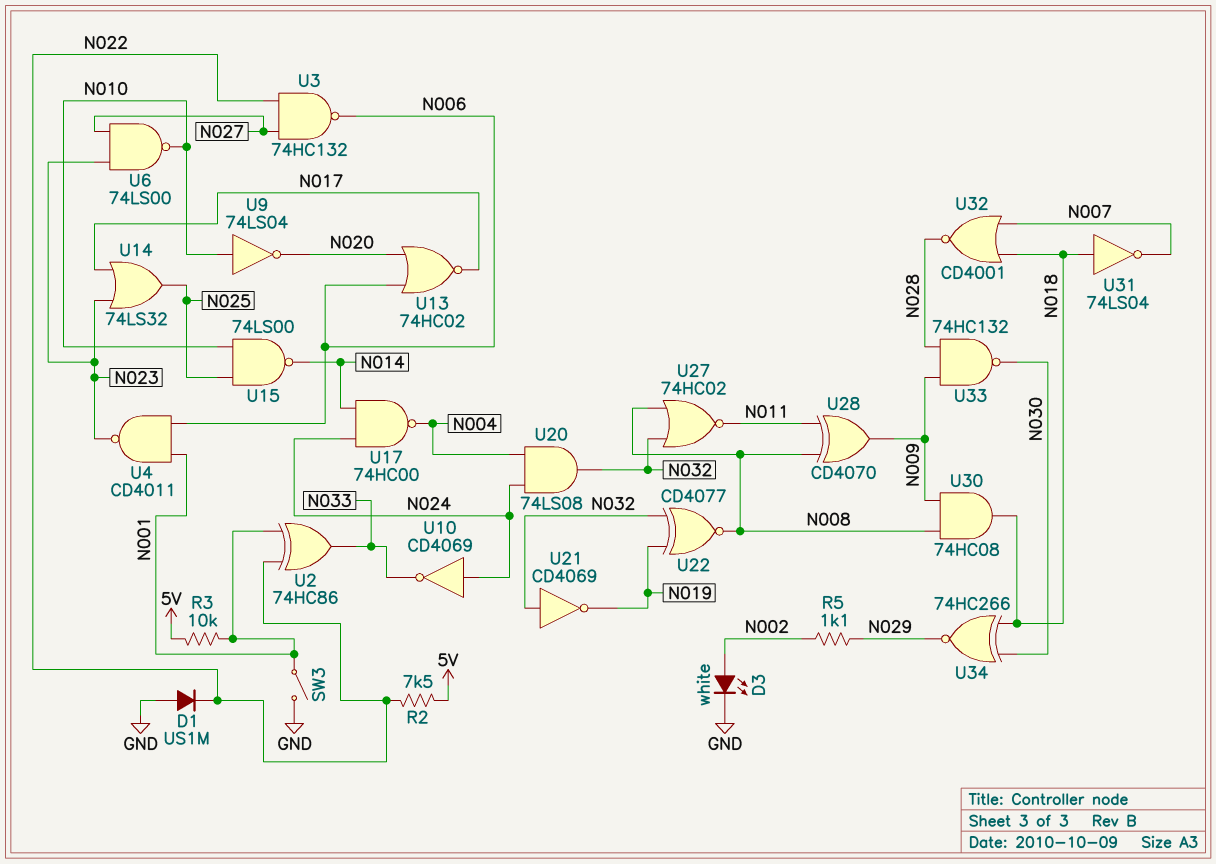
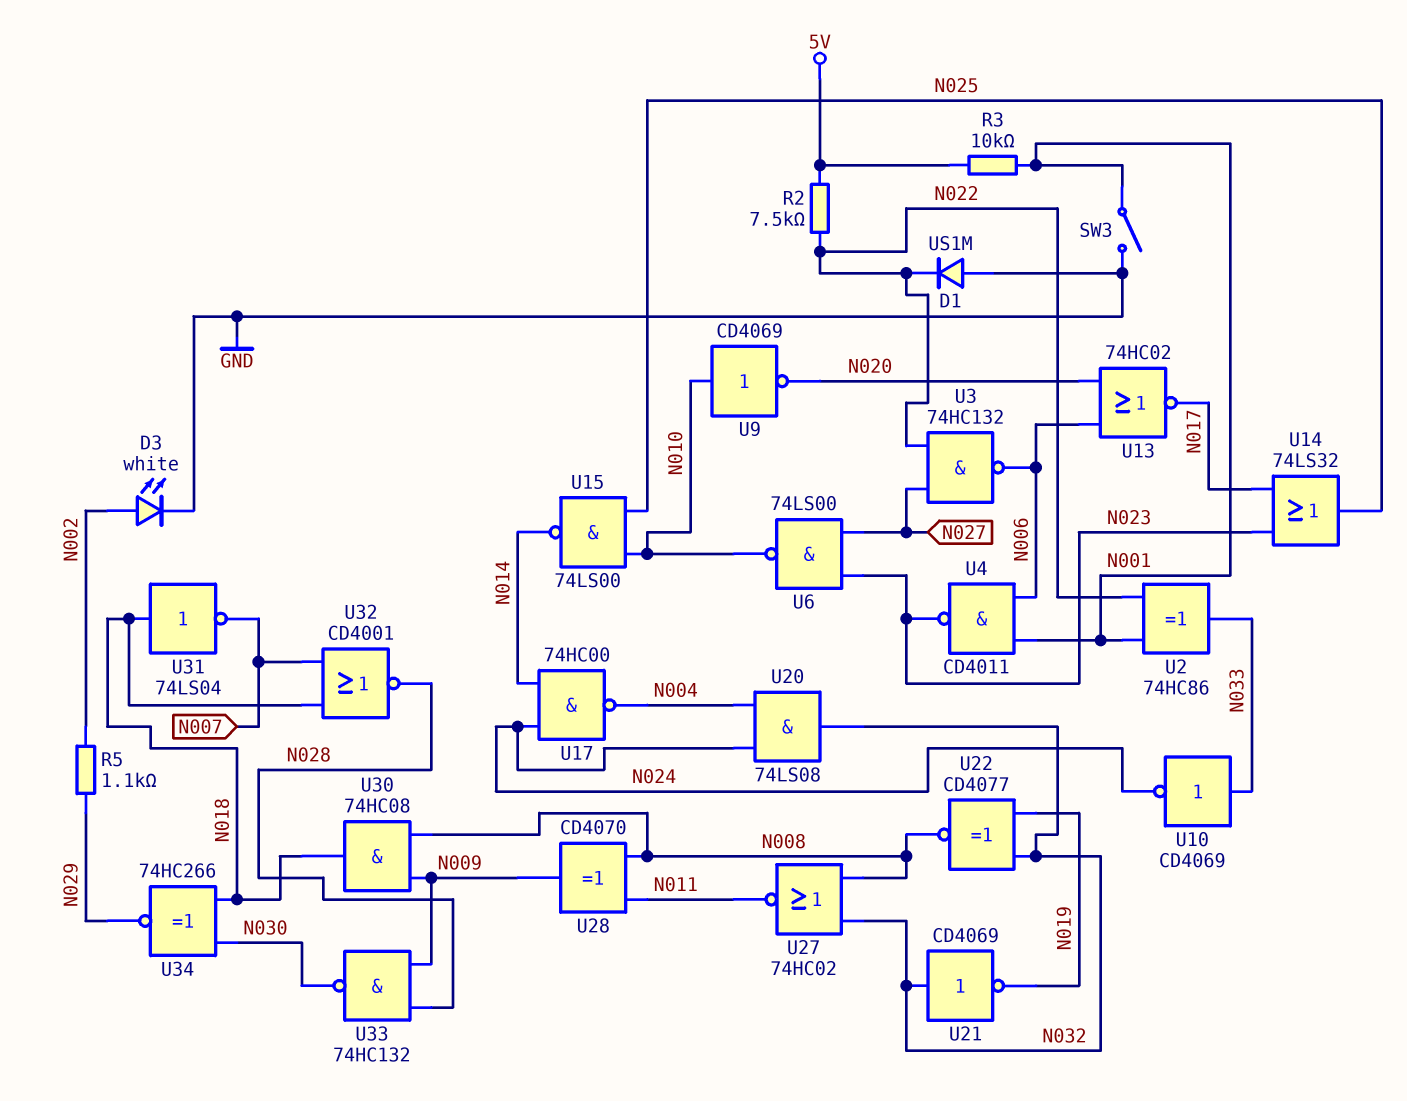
U9: NOT 74LS04 (in N010, out N020) -> NOT CD4069 (in N010, out N020)
U10: NOT CD4069 (in N024, out N033) -> NOT CD4069 (in N033, out N024)

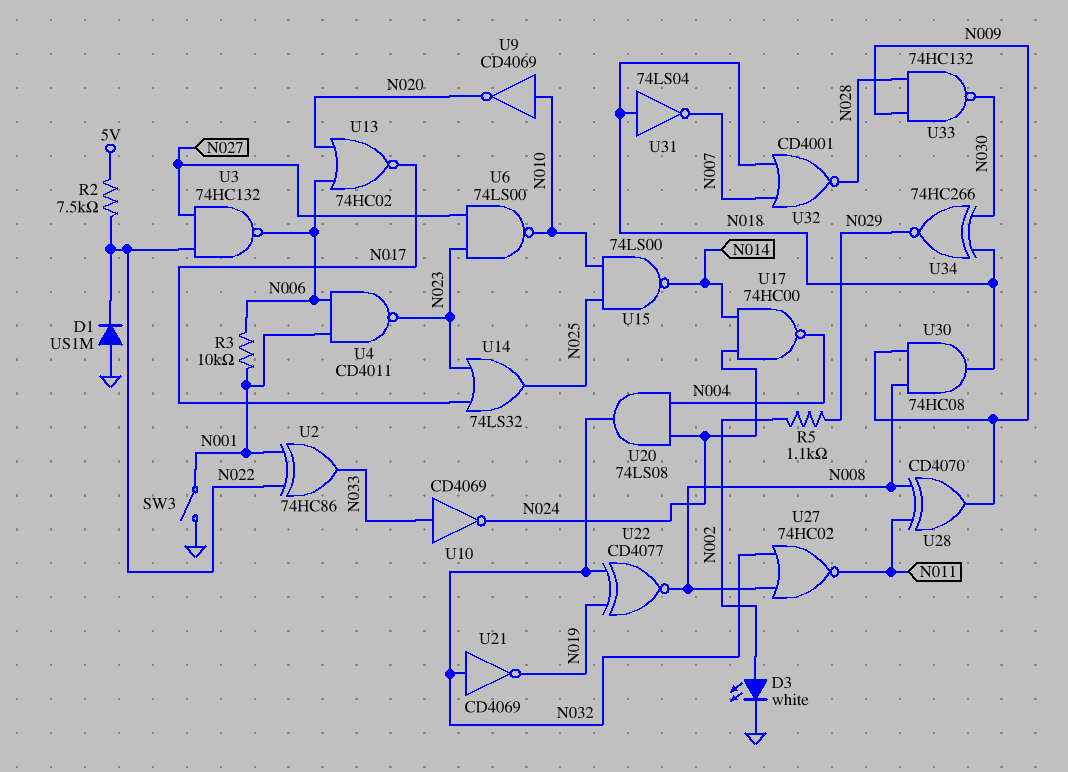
R3: 10k (5V, N001) -> 10k (N001, N006)

